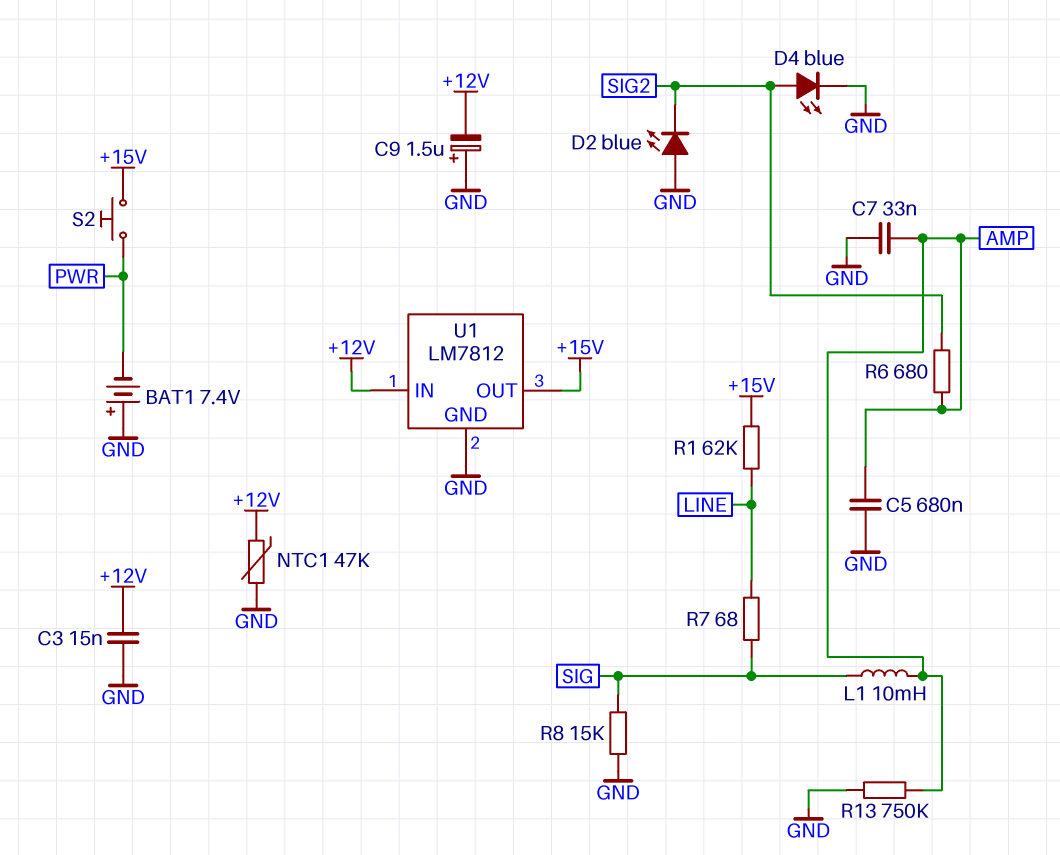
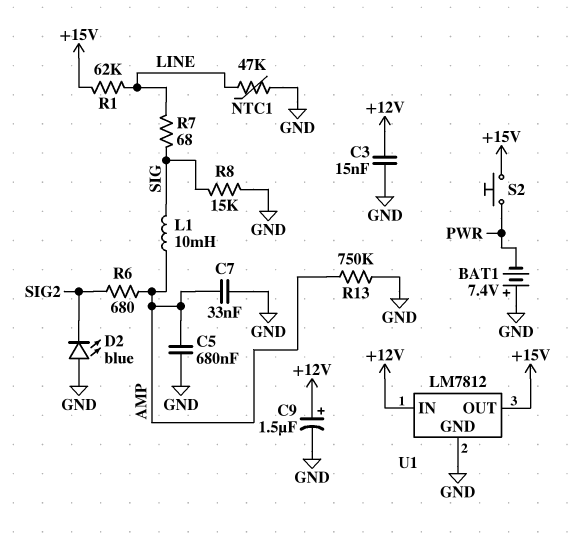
C9: 1.5uF (plus GND, minus +12V) -> 1.5uF (plus +12V, minus GND)
D4: LED blue (A SIG2, K GND) -> none
NTC1: 47k (+12V, GND) -> 47k (GND, LINE)

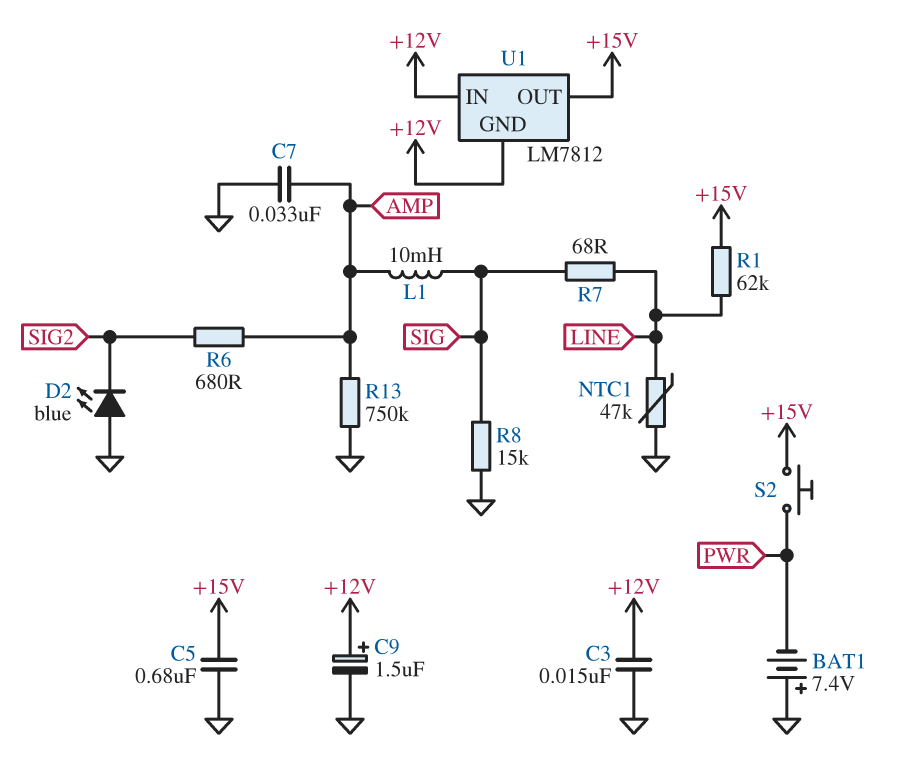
C5: 680nF (AMP, GND) -> 680nF (+15V, GND)
U1 pin GND: GND -> +12V

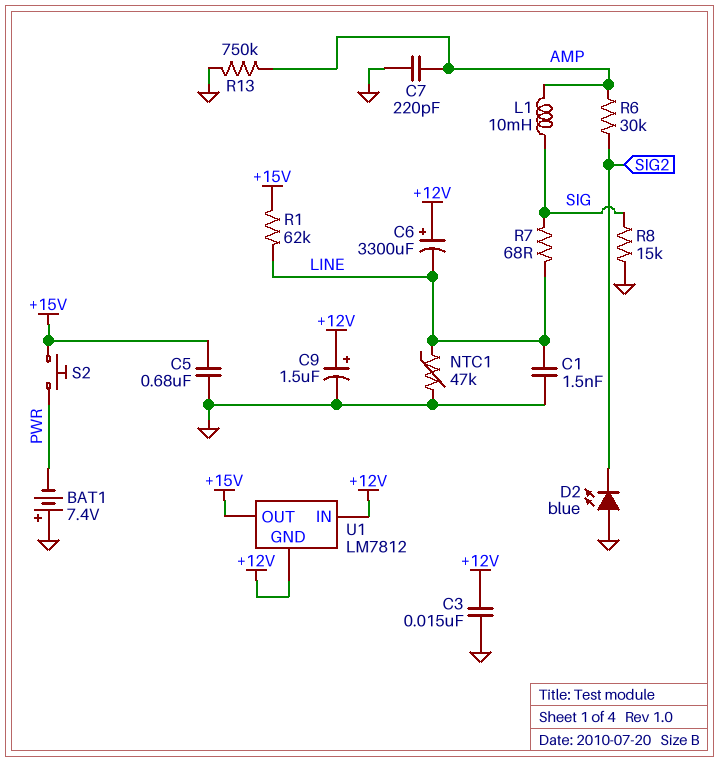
C1: none -> 1.5nF (GND, LINE)
C6: none -> 3300uF (plus +12V, minus LINE)
C7: 33nF (AMP, GND) -> 220pF (AMP, GND)
R6: 680 (AMP, SIG2) -> 30k (AMP, SIG2)

